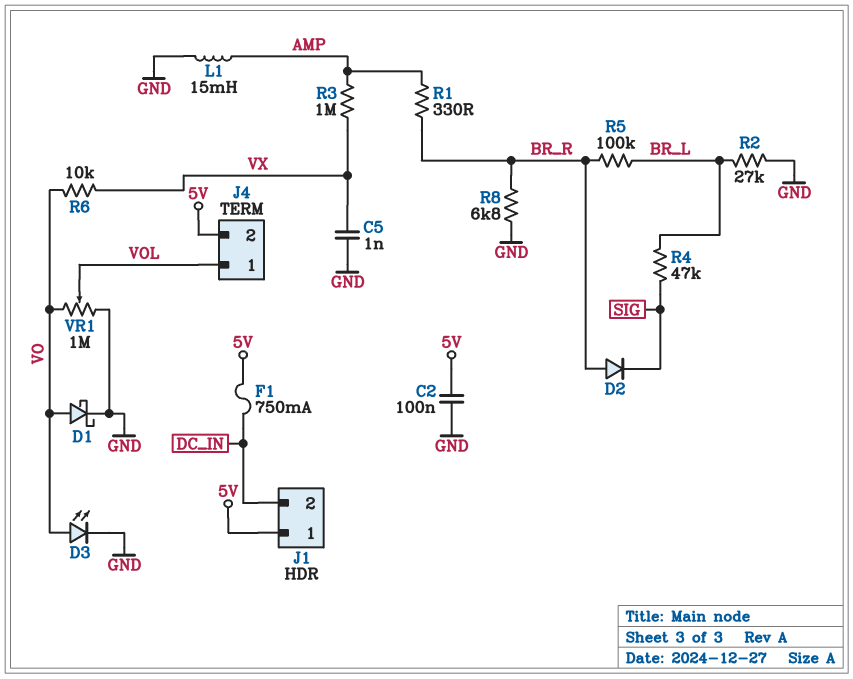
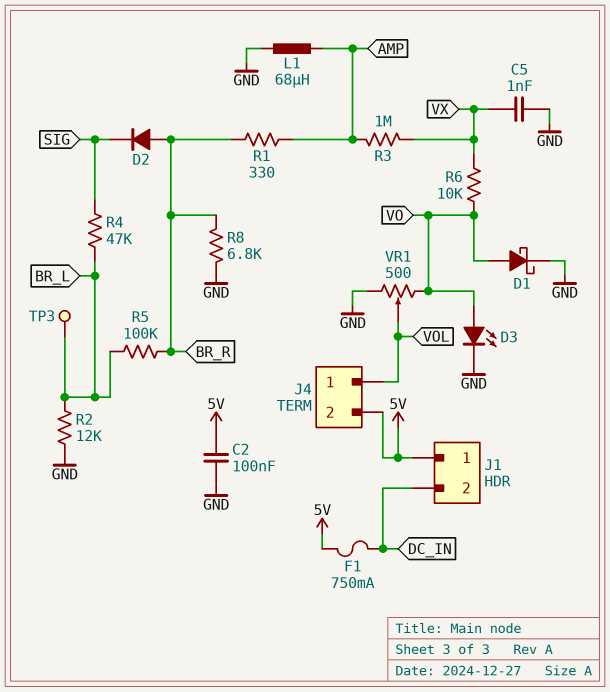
L1: 15mH (AMP, GND) -> 68uH (AMP, GND)
R2: 27k (BR_L, GND) -> 12k (BR_L, GND)
TP3: none -> test point (BR_L)
VR1: 1M (GND, VO, wiper VOL) -> 500 (GND, VO, wiper VOL)

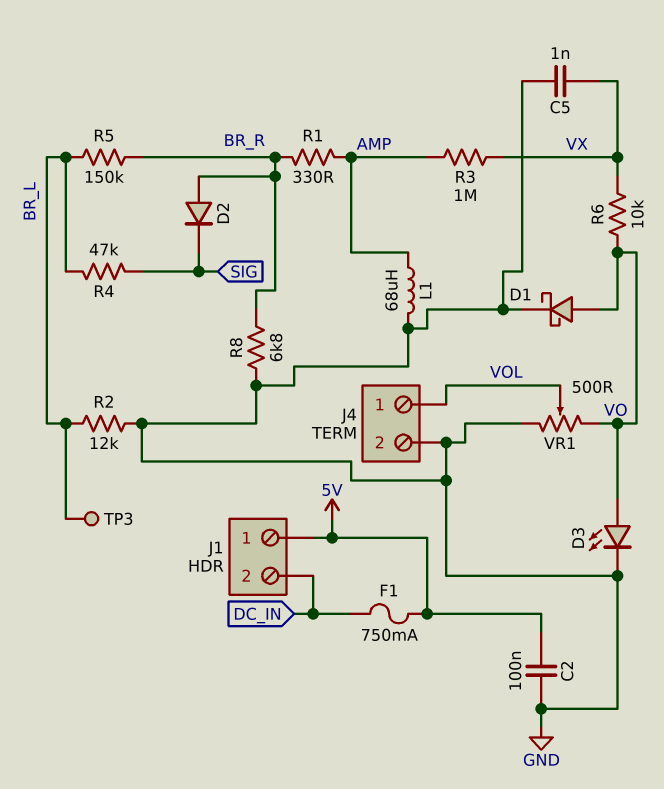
J4 pin 2: 5V -> GND
R5: 100k (BR_L, BR_R) -> 150k (BR_L, BR_R)

